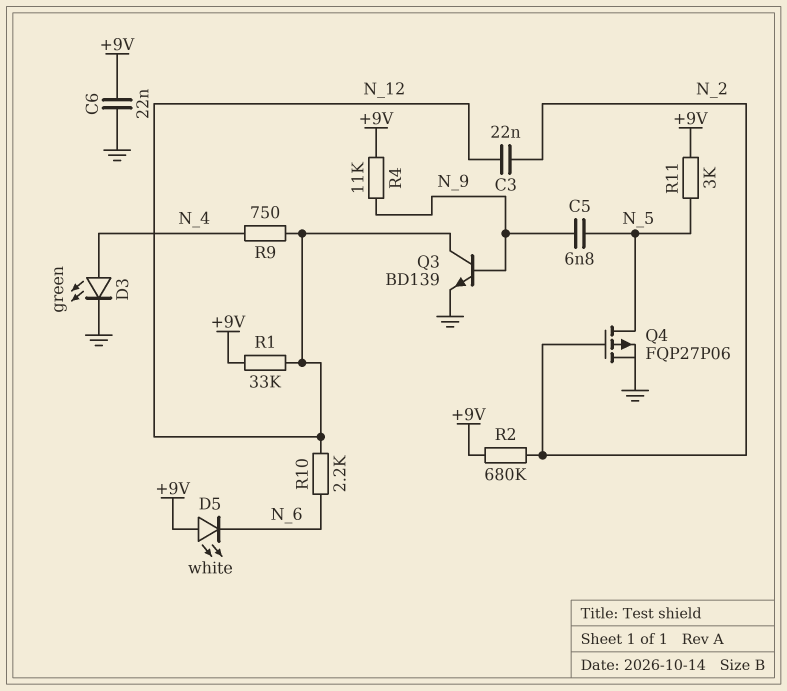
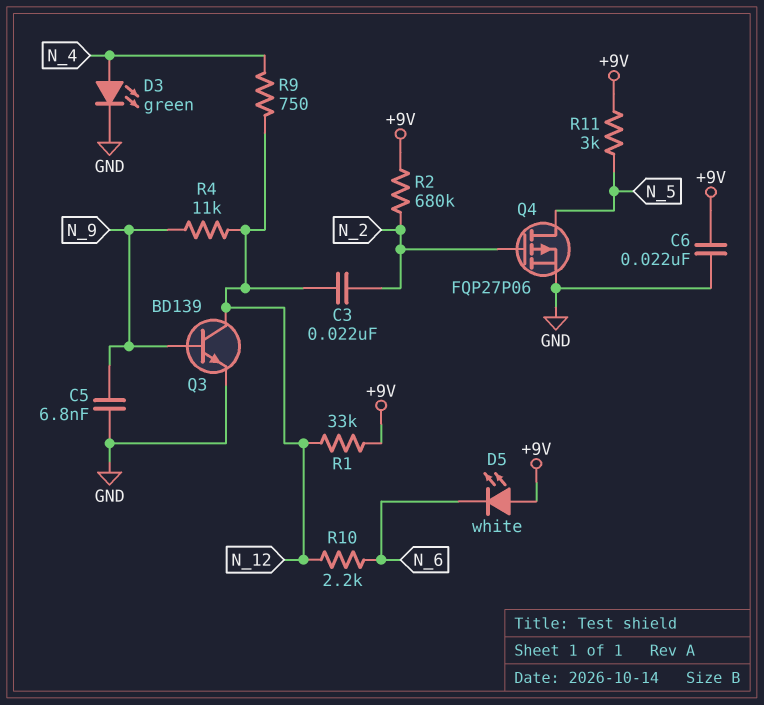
C5: 6.8nF (N_5, N_9) -> 6.8nF (GND, N_9)
R4: 11k (+9V, N_9) -> 11k (N_9, N_12)

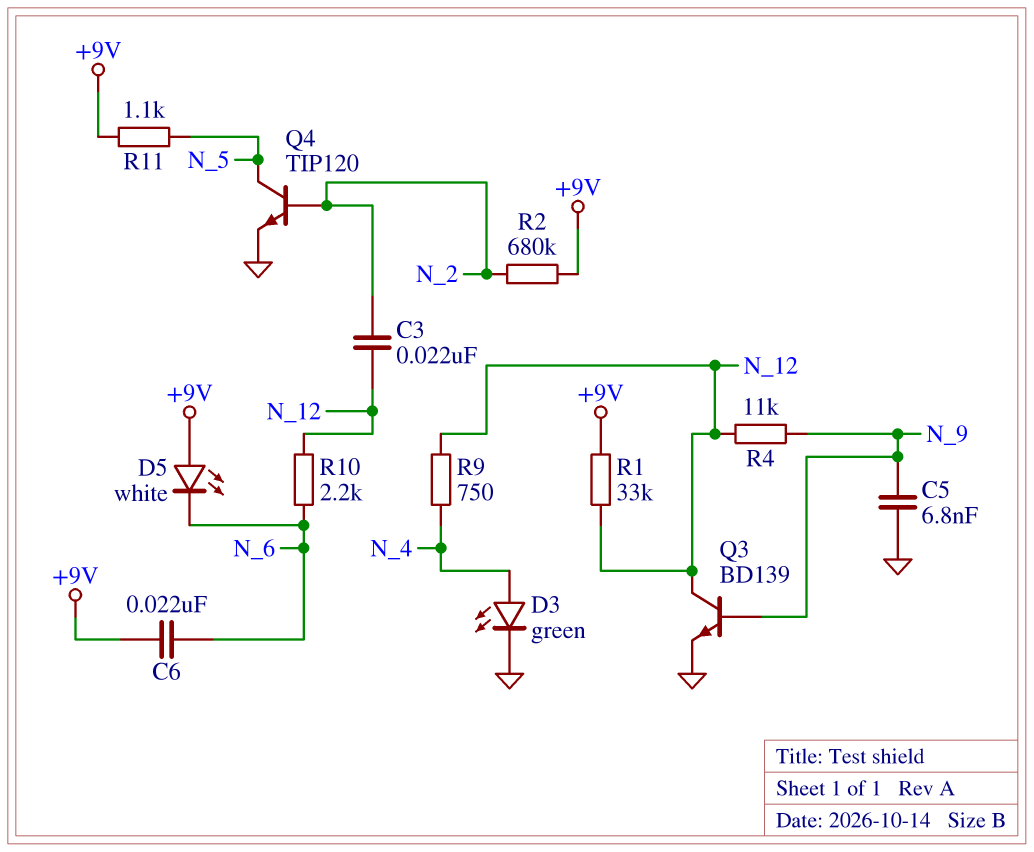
C6: 22nF (+9V, GND) -> 22nF (+9V, N_6)
Q4: PMOS FQP27P06 (G N_2, D N_5, S GND) -> NPN TIP120 (B N_2, C N_5, E GND)
R11: 3k (+9V, N_5) -> 1.1k (+9V, N_5)

